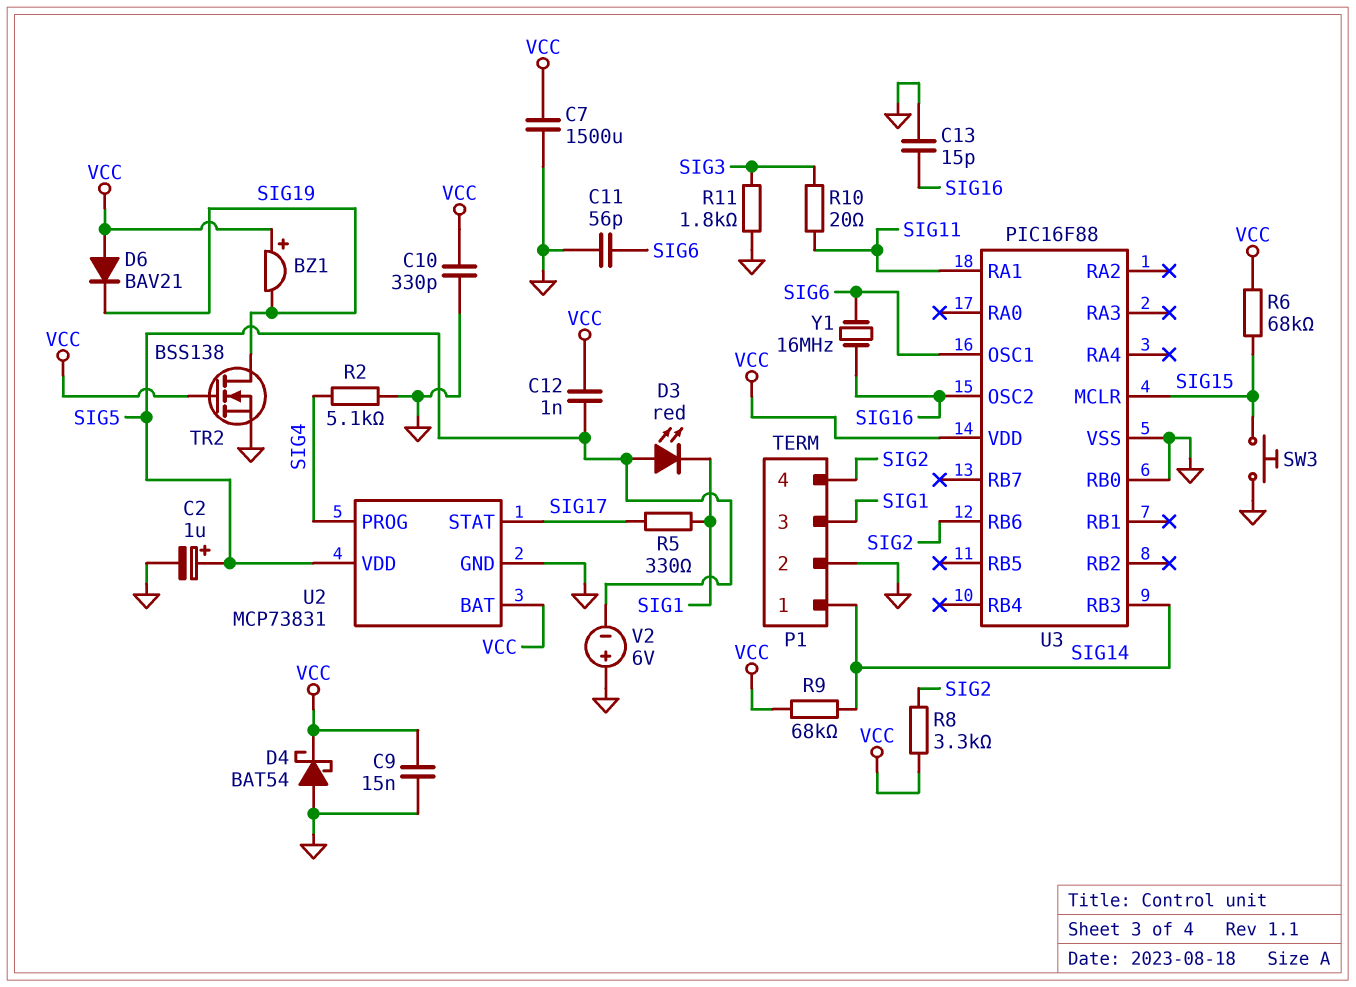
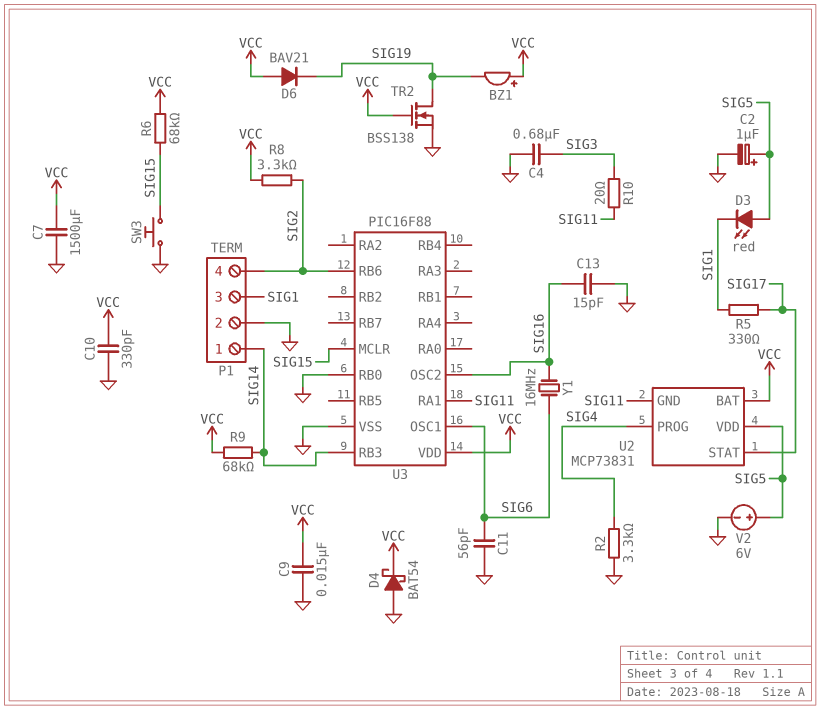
C4: none -> 680nF (GND, SIG3)
C12: 1nF (SIG5, VCC) -> none
R2: 5.1k (GND, SIG4) -> 3.3k (GND, SIG4)
R11: 1.8k (GND, SIG3) -> none
U2 pin GND: GND -> SIG11
V2: 6V (plus GND, minus SIG5) -> 6V (plus SIG5, minus GND)

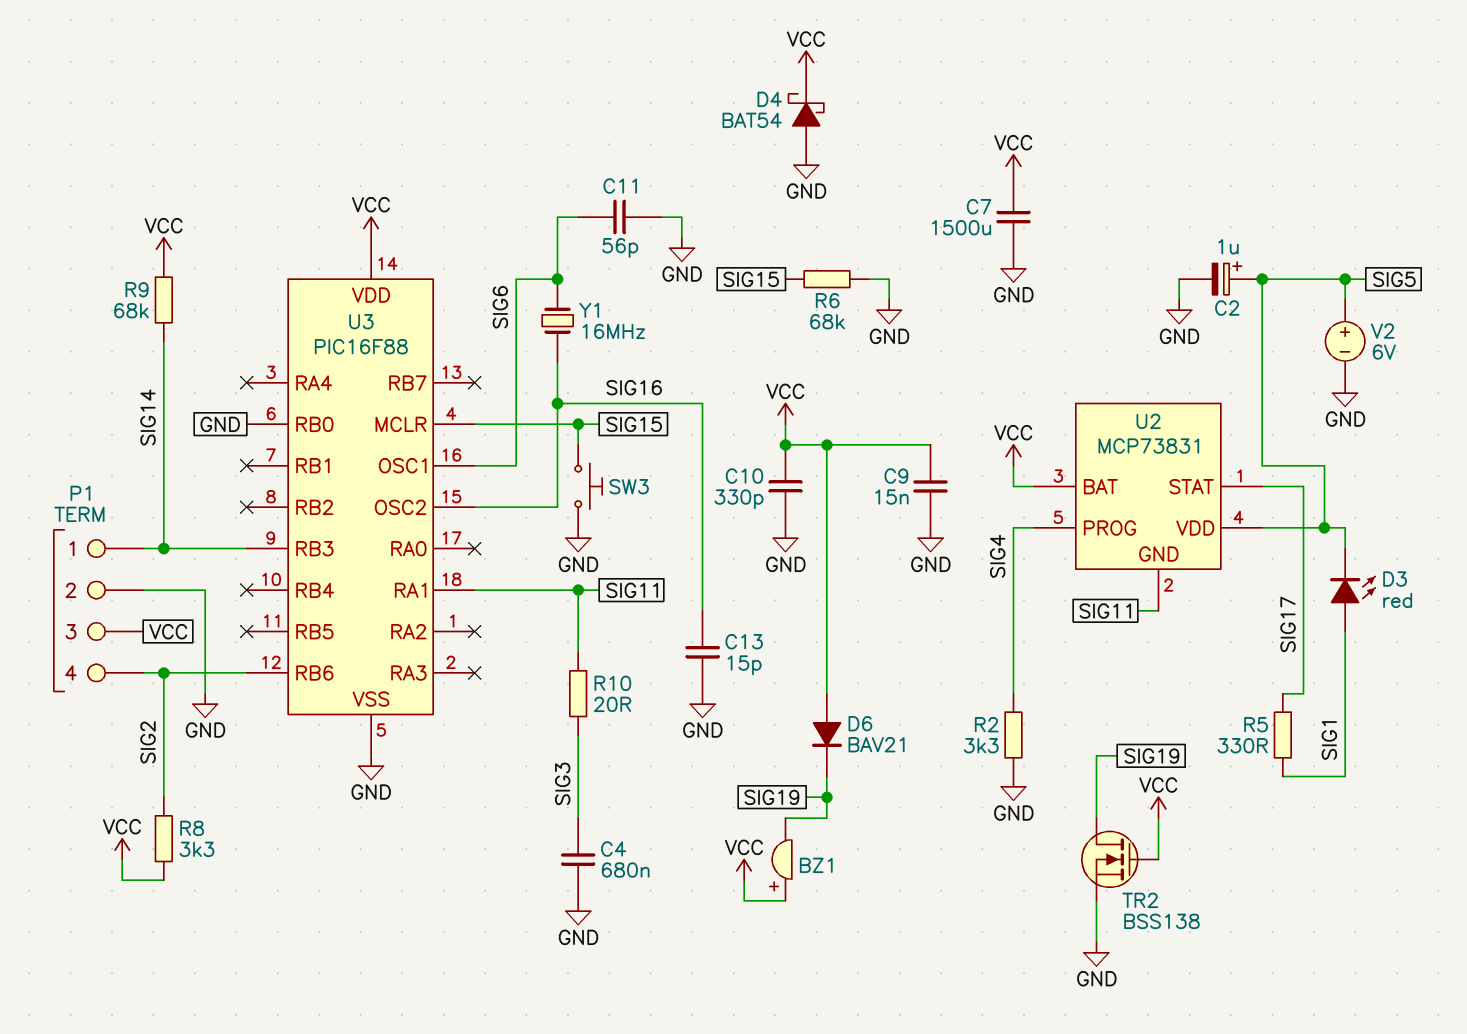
D3: LED red (A SIG5, K SIG1) -> LED red (A SIG1, K SIG5)
P1 pin 3: SIG1 -> VCC
R6: 68k (SIG15, VCC) -> 68k (GND, SIG15)

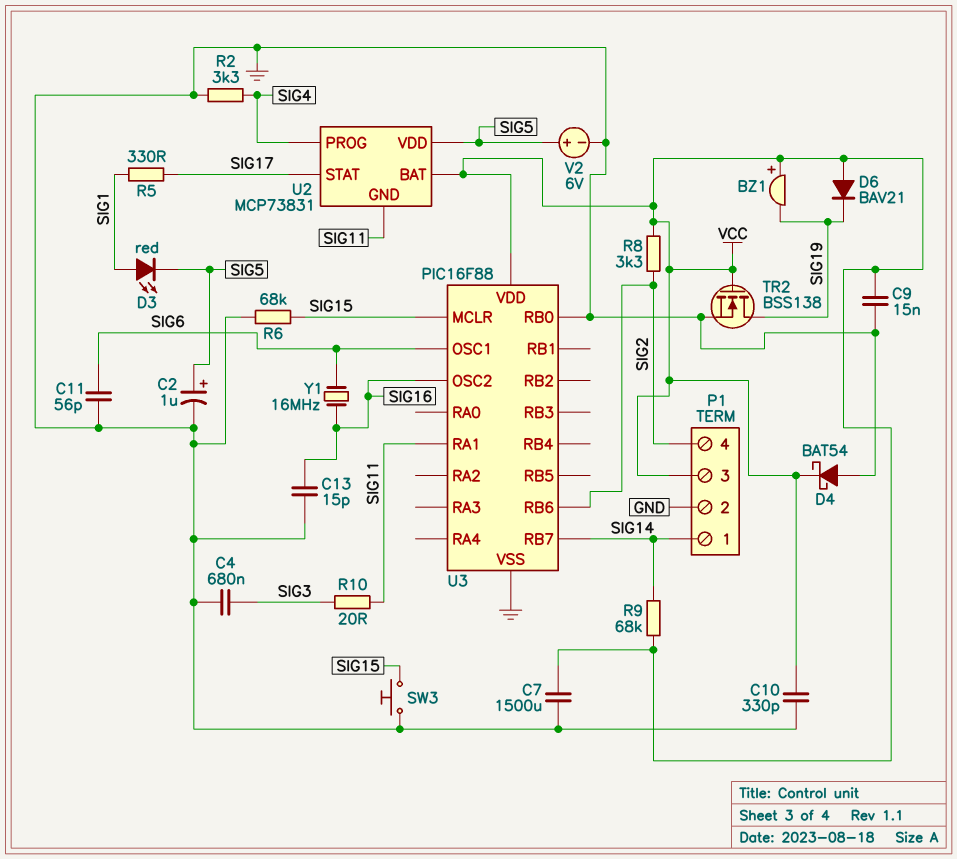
U3 pin RB3: SIG14 -> none
U3 pin RB7: none -> SIG14

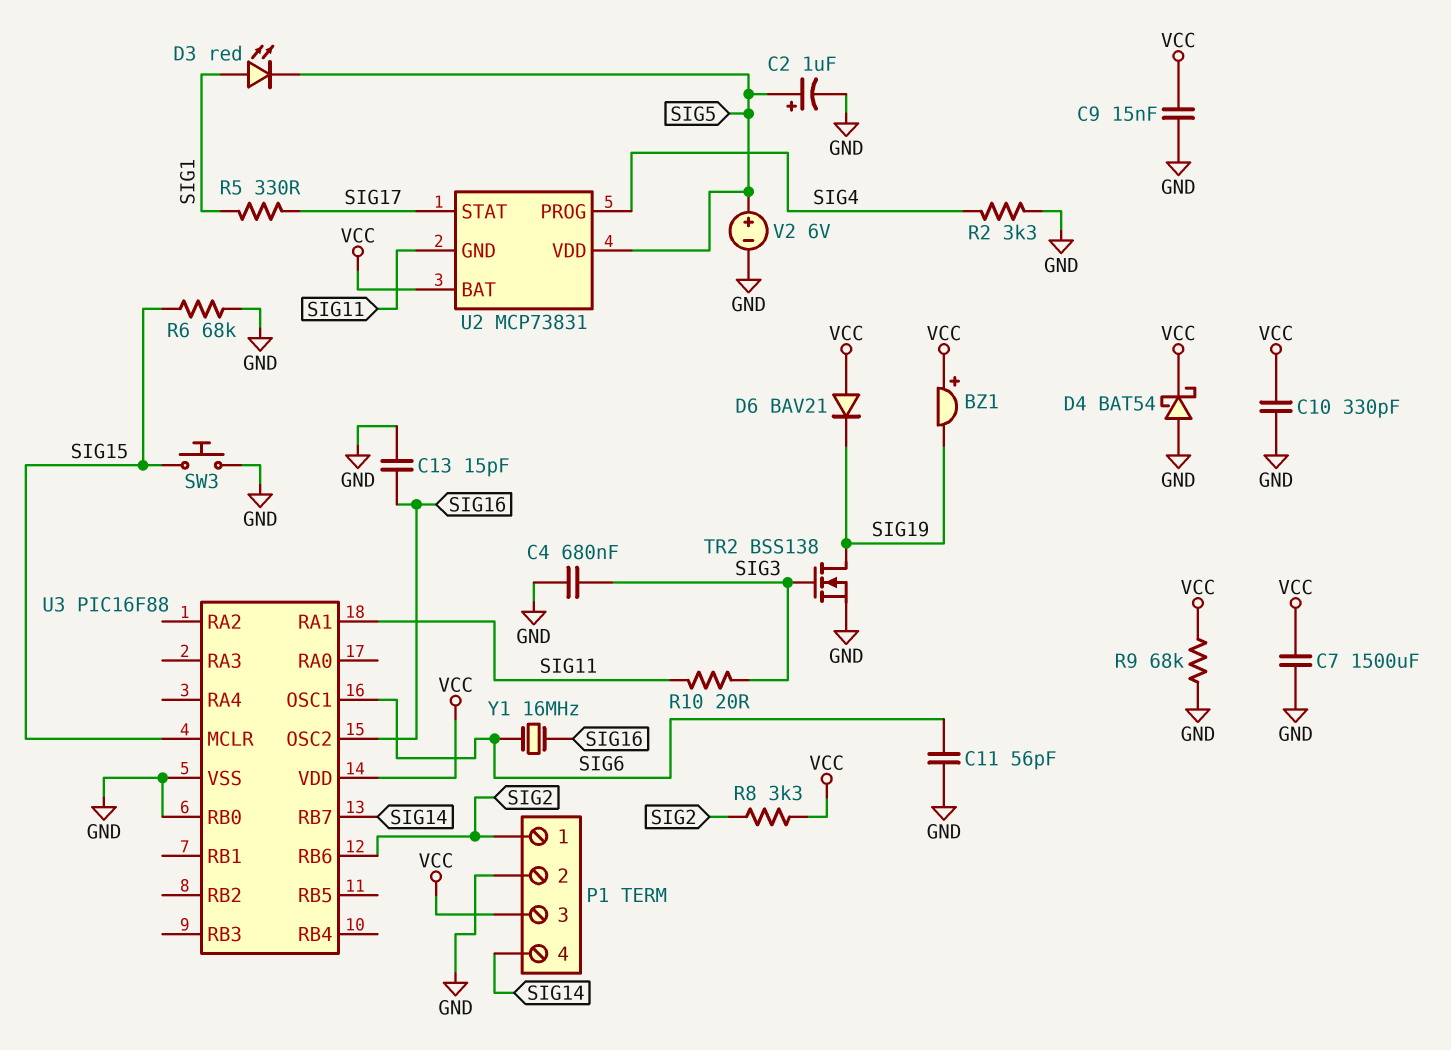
P1 pin 1: SIG14 -> SIG2
P1 pin 4: SIG2 -> SIG14
R9: 68k (SIG14, VCC) -> 68k (GND, VCC)
TR2: NMOS BSS138 (G VCC, D SIG19, S GND) -> NMOS BSS138 (G SIG3, D SIG19, S GND)

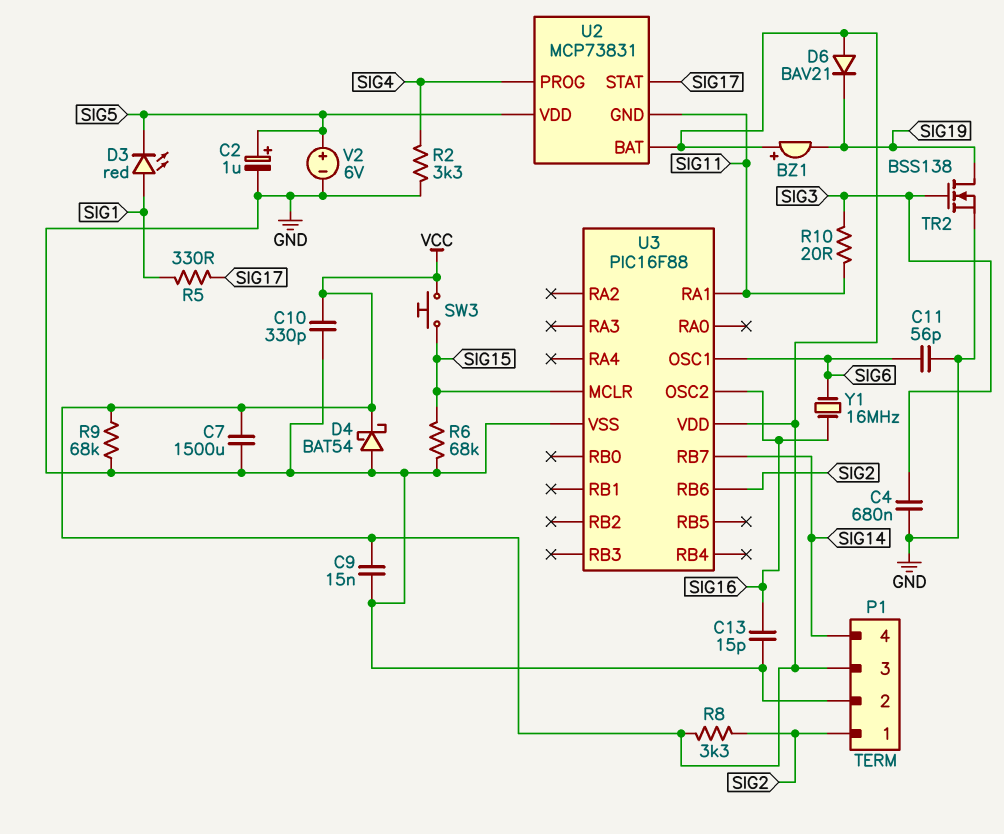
SW3: button (GND, SIG15) -> button (SIG15, VCC)
U3 pin RB0: GND -> none

